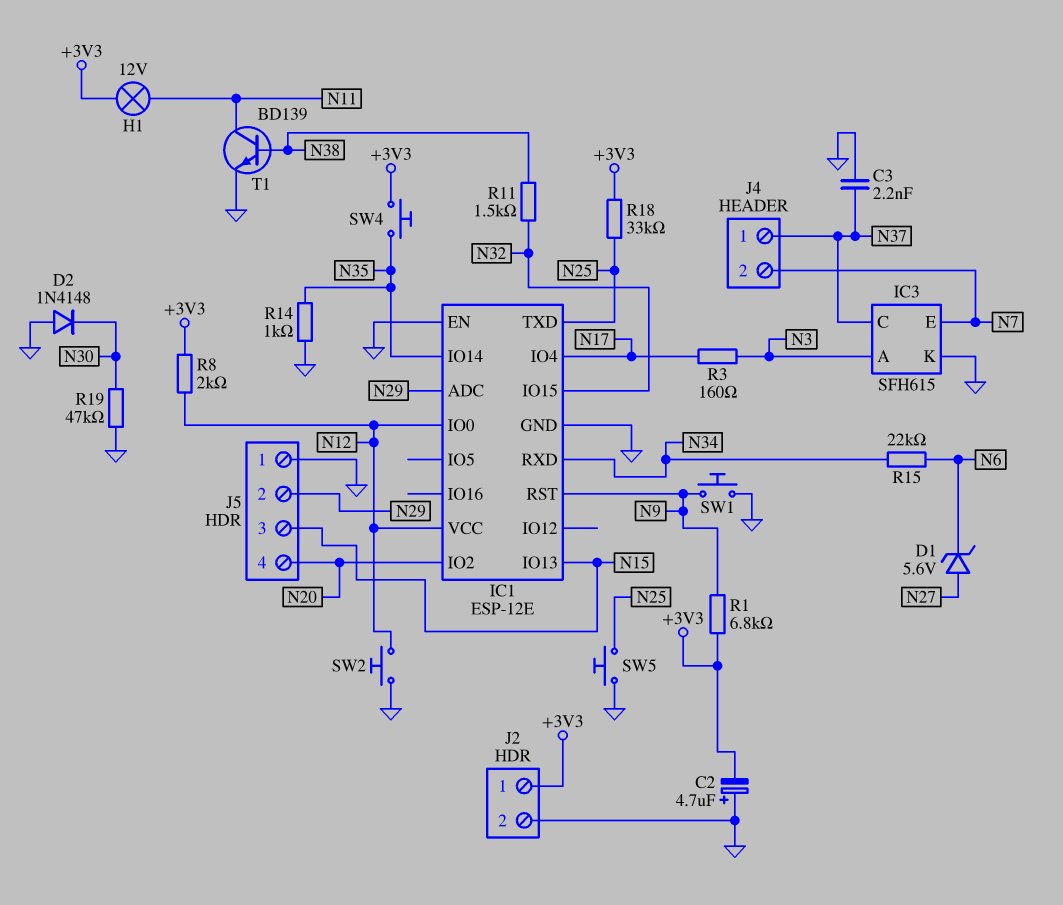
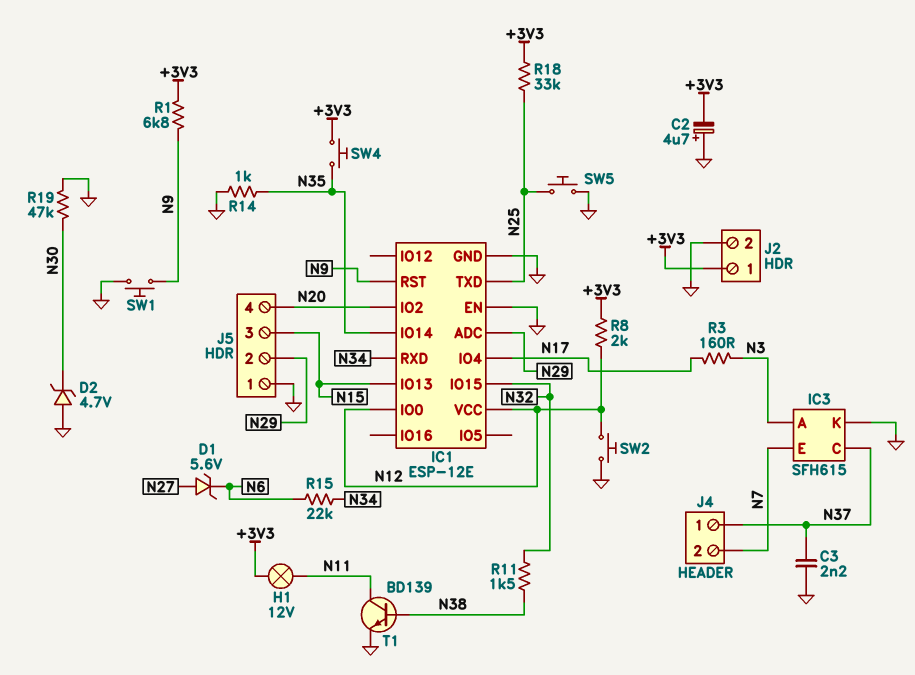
D2: diode 1N4148 (A GND, K N30) -> zener 4.7V (A GND, K N30)

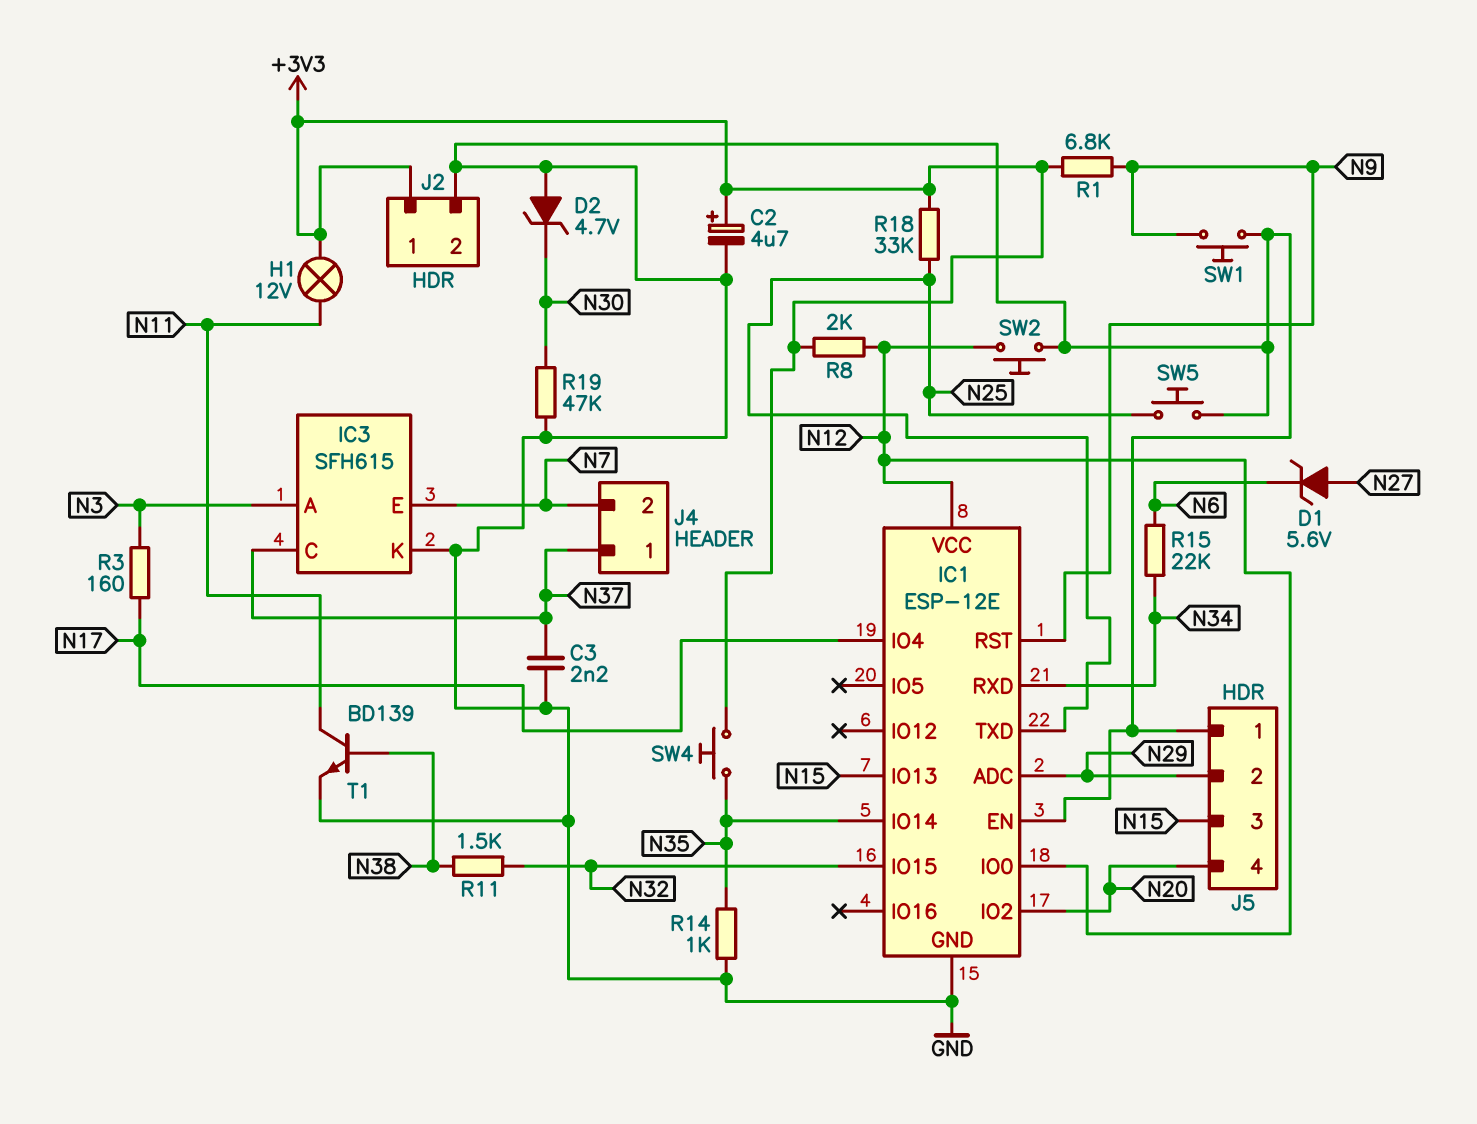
C2: 4.7uF (plus GND, minus +3V3) -> 4.7uF (plus +3V3, minus GND)

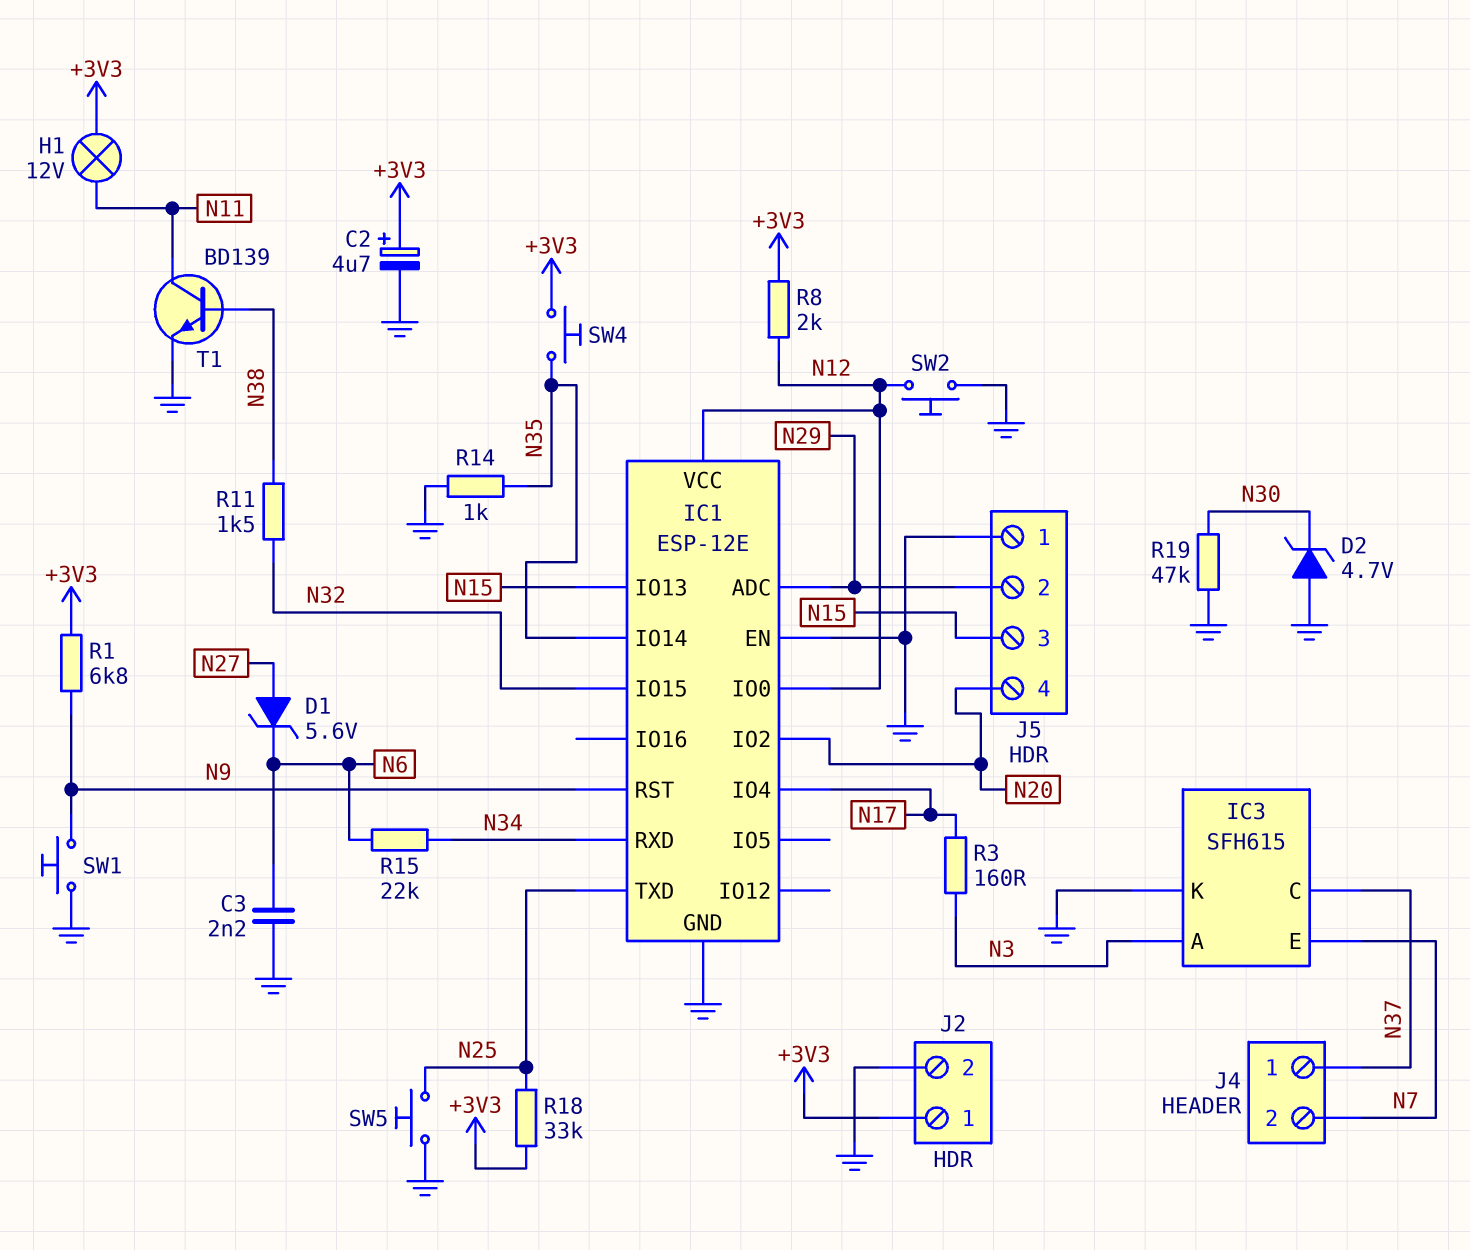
C3: 2.2nF (GND, N37) -> 2.2nF (GND, N6)

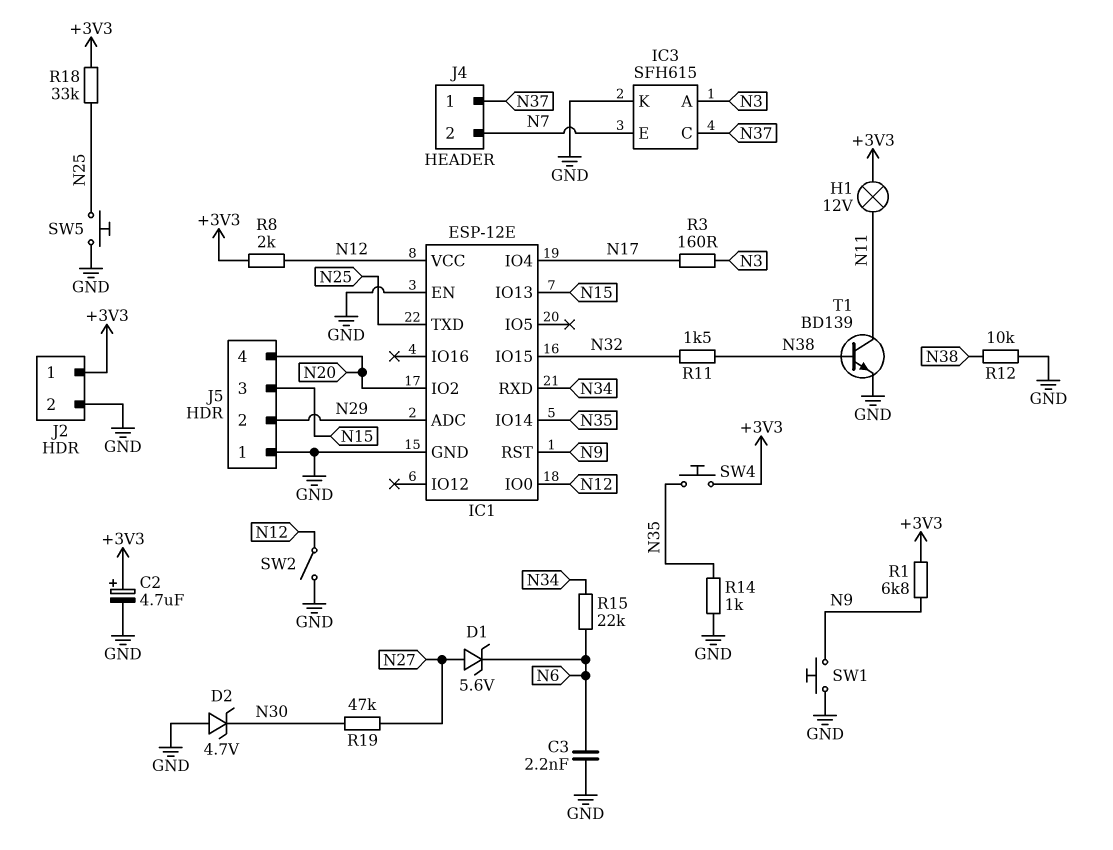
R12: none -> 10k (GND, N38)
R19: 47k (GND, N30) -> 47k (N27, N30)
SW2: button (GND, N12) -> switch (GND, N12)

